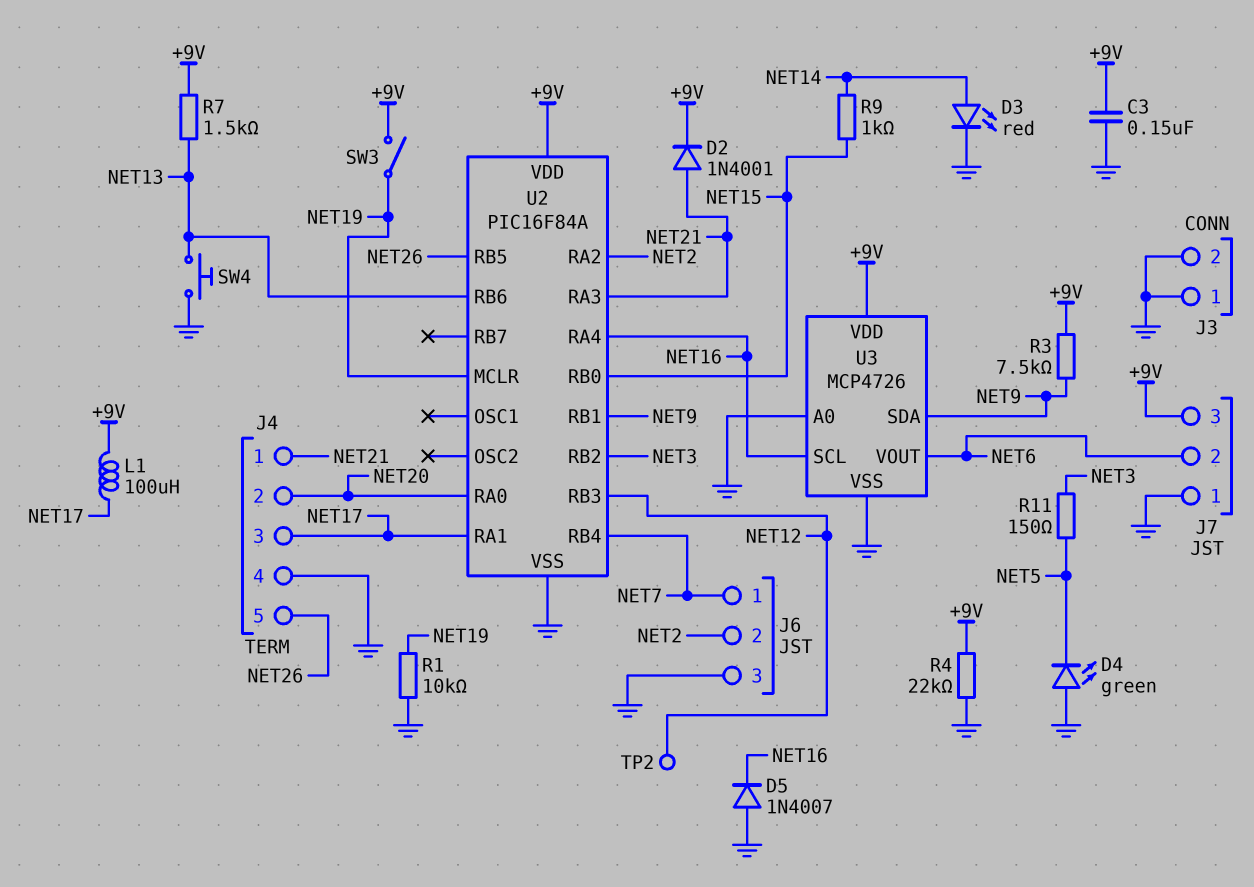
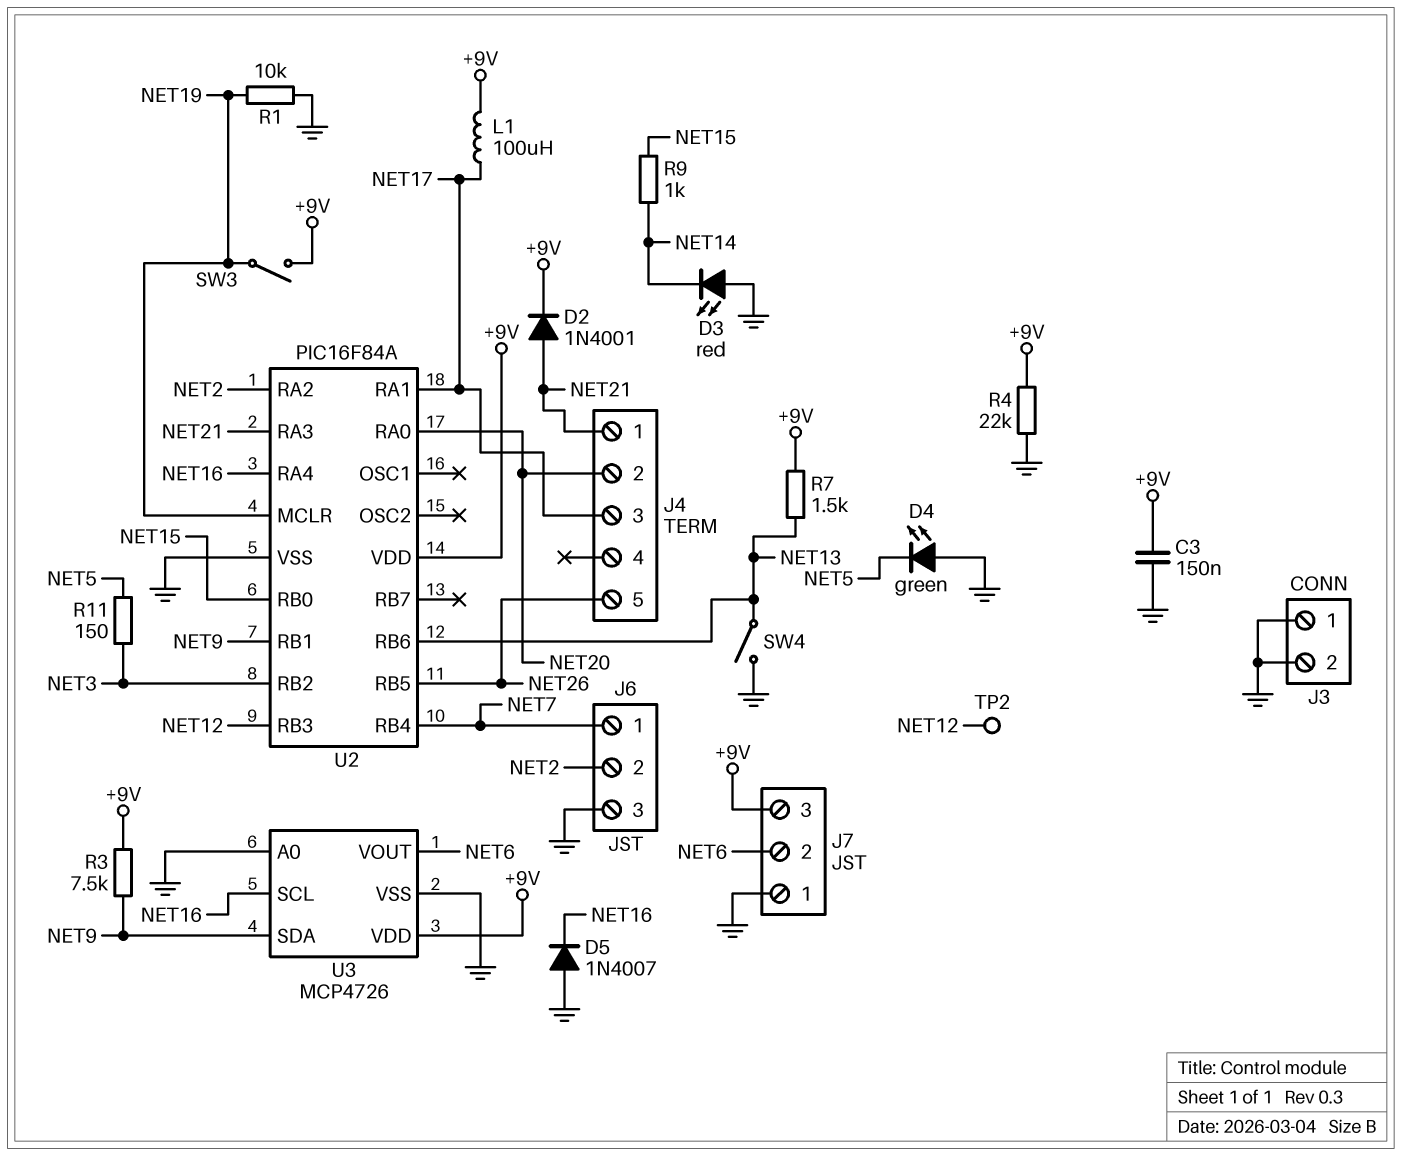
D3: LED red (A NET14, K GND) -> LED red (A GND, K NET14)
J4 pin 4: GND -> none
SW4: button (GND, NET13) -> switch (GND, NET13)

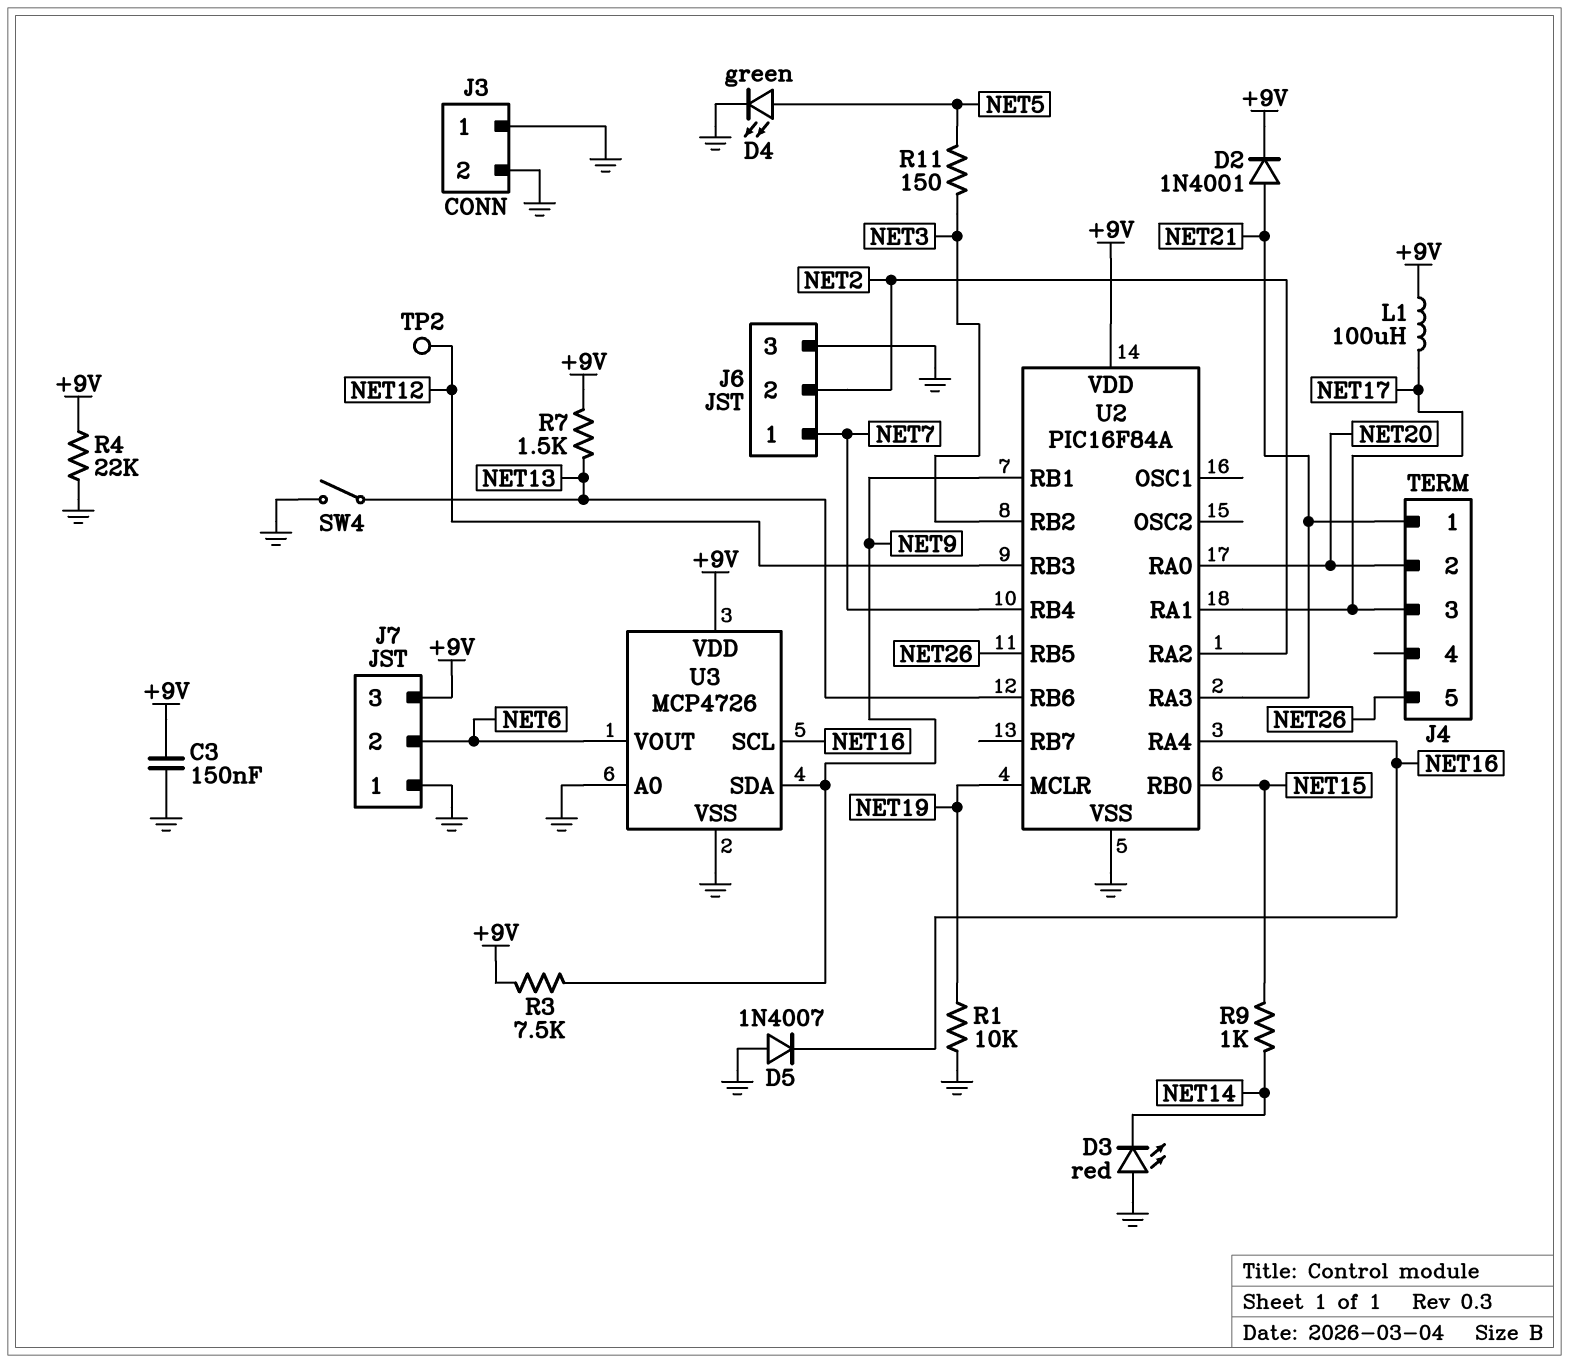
D4: LED green (A GND, K NET5) -> LED green (A NET5, K GND)
SW3: switch (+9V, NET19) -> none

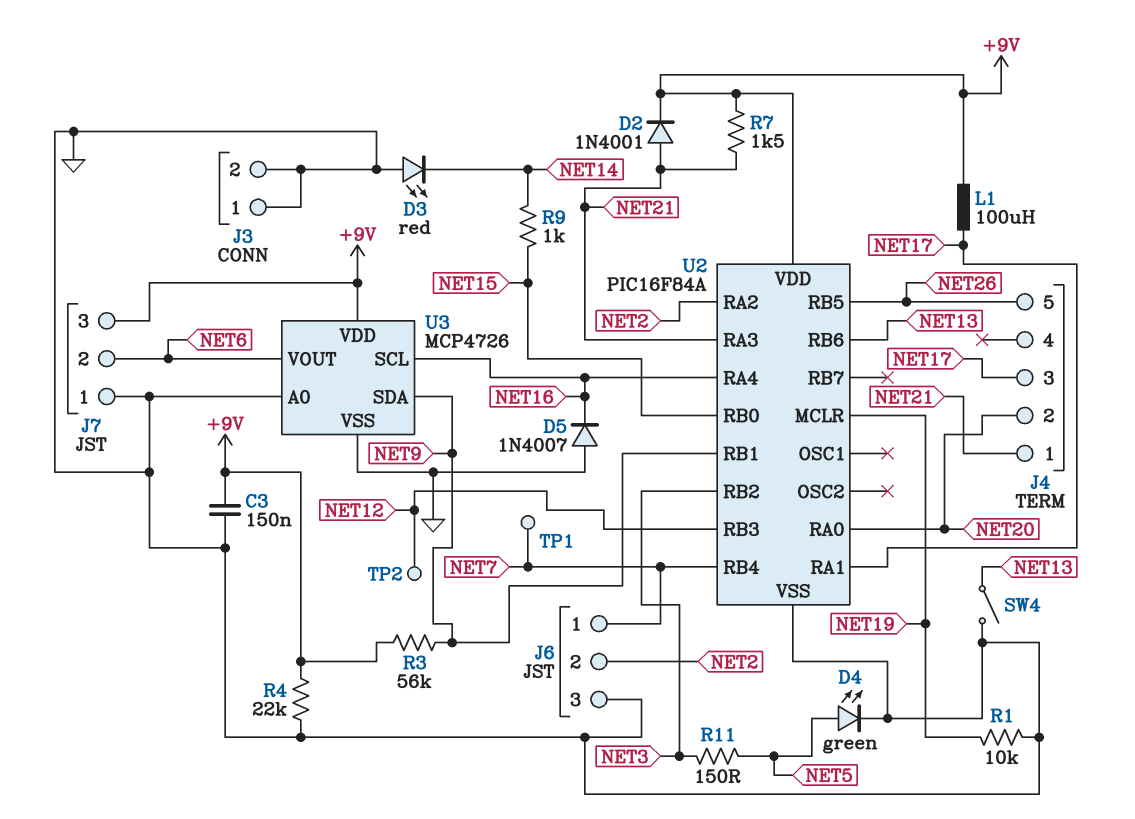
R3: 7.5k (+9V, NET9) -> 56k (+9V, NET9)
R7: 1.5k (+9V, NET13) -> 1.5k (+9V, NET21)
TP1: none -> test point (NET7)

